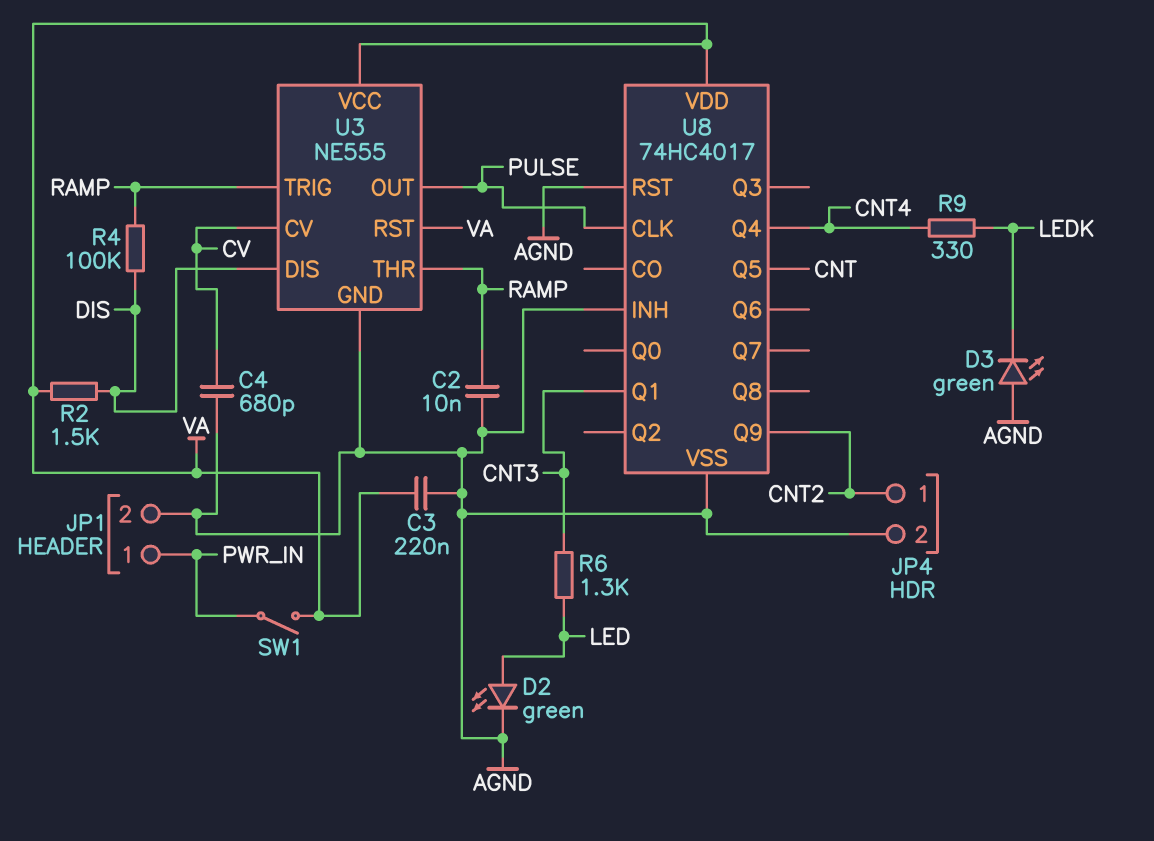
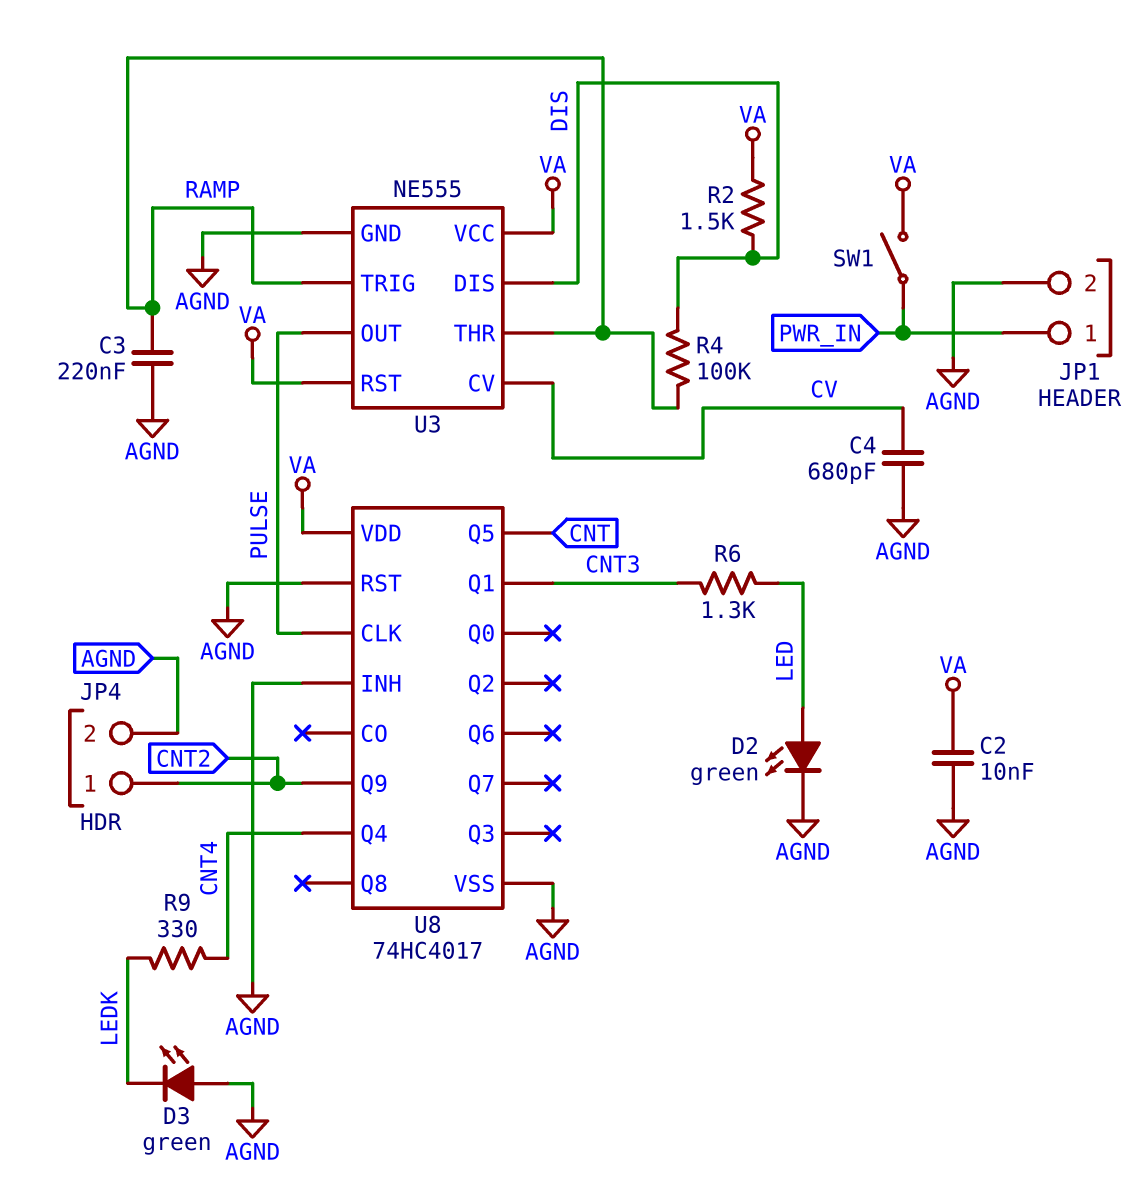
C2: 10nF (AGND, RAMP) -> 10nF (AGND, VA)
C3: 220nF (AGND, VA) -> 220nF (AGND, RAMP)

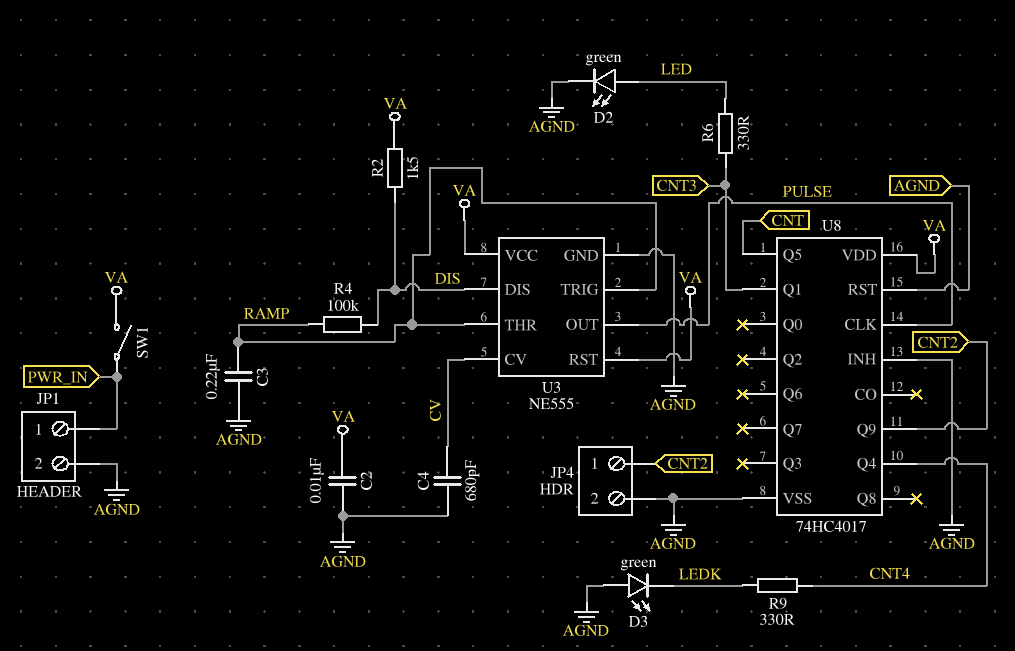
R6: 1.3k (CNT3, LED) -> 330 (CNT3, LED)

